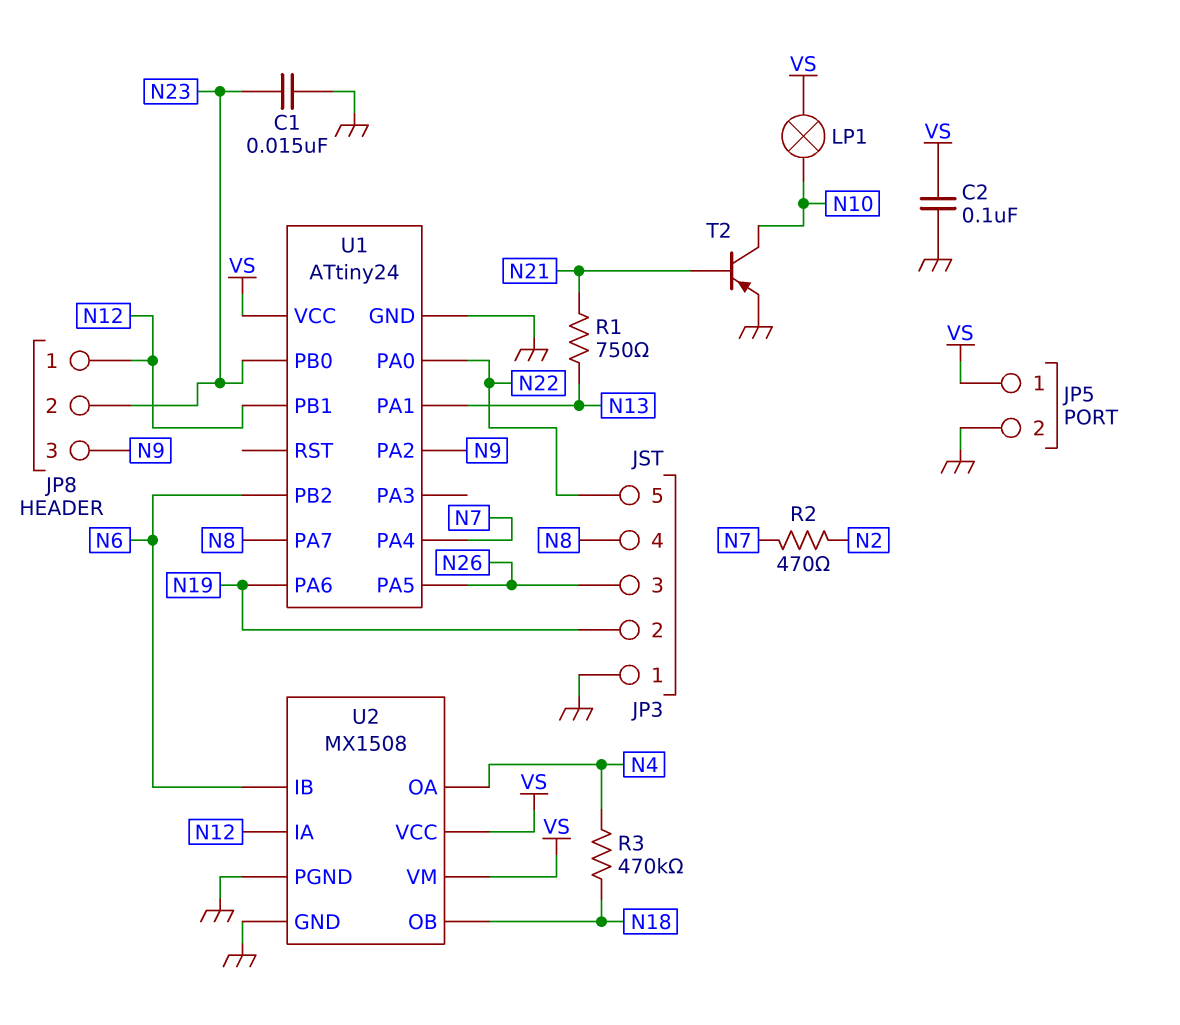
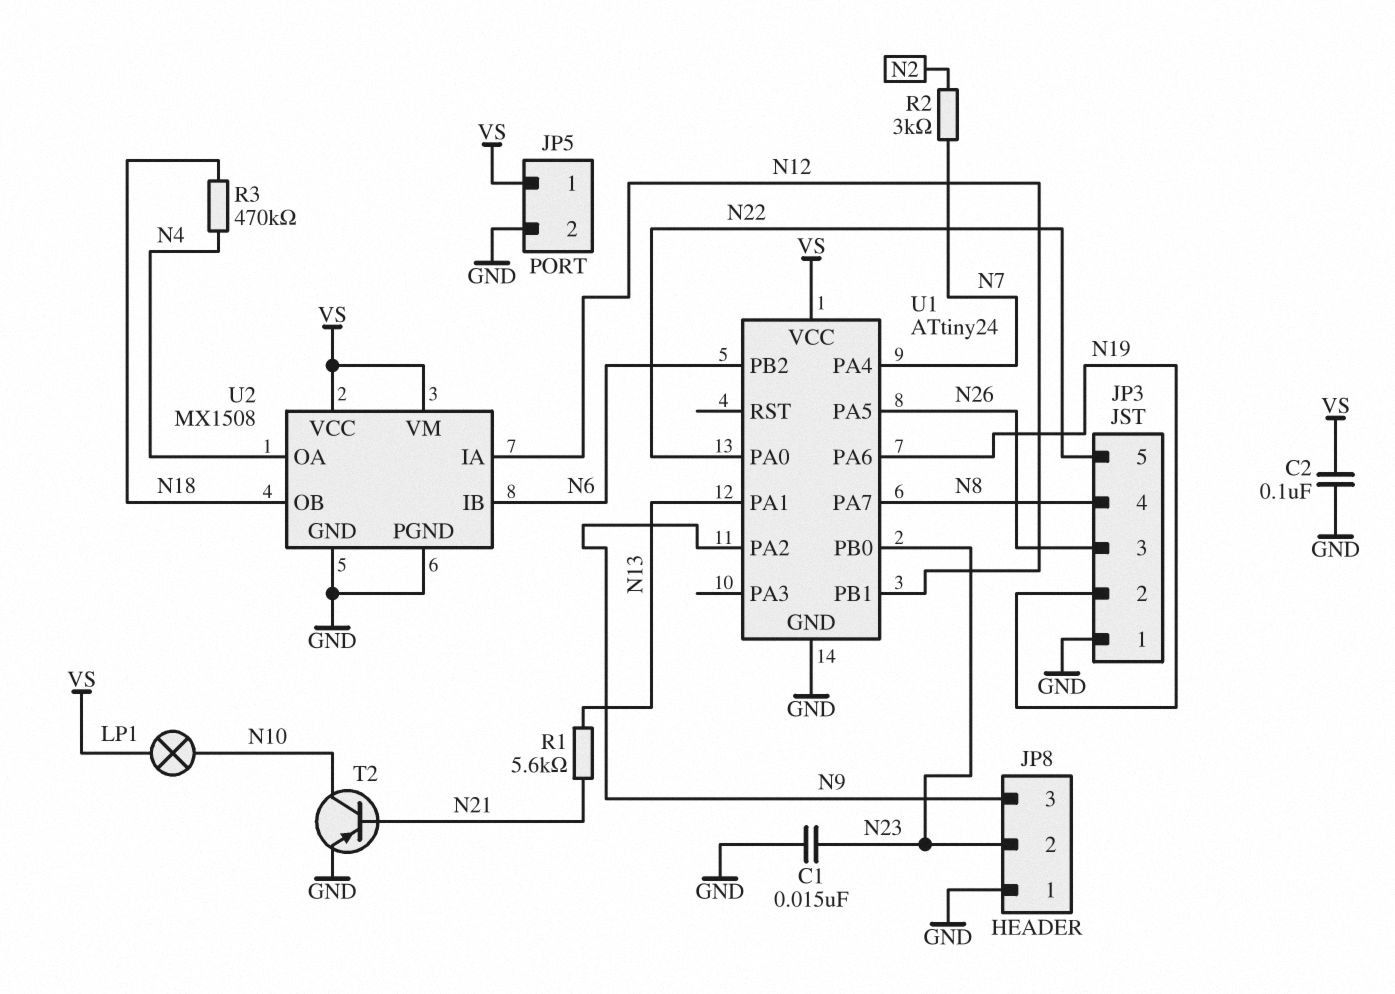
JP8 pin 1: N12 -> GND
R1: 750 (N13, N21) -> 5.6k (N13, N21)
R2: 470 (N2, N7) -> 3k (N2, N7)

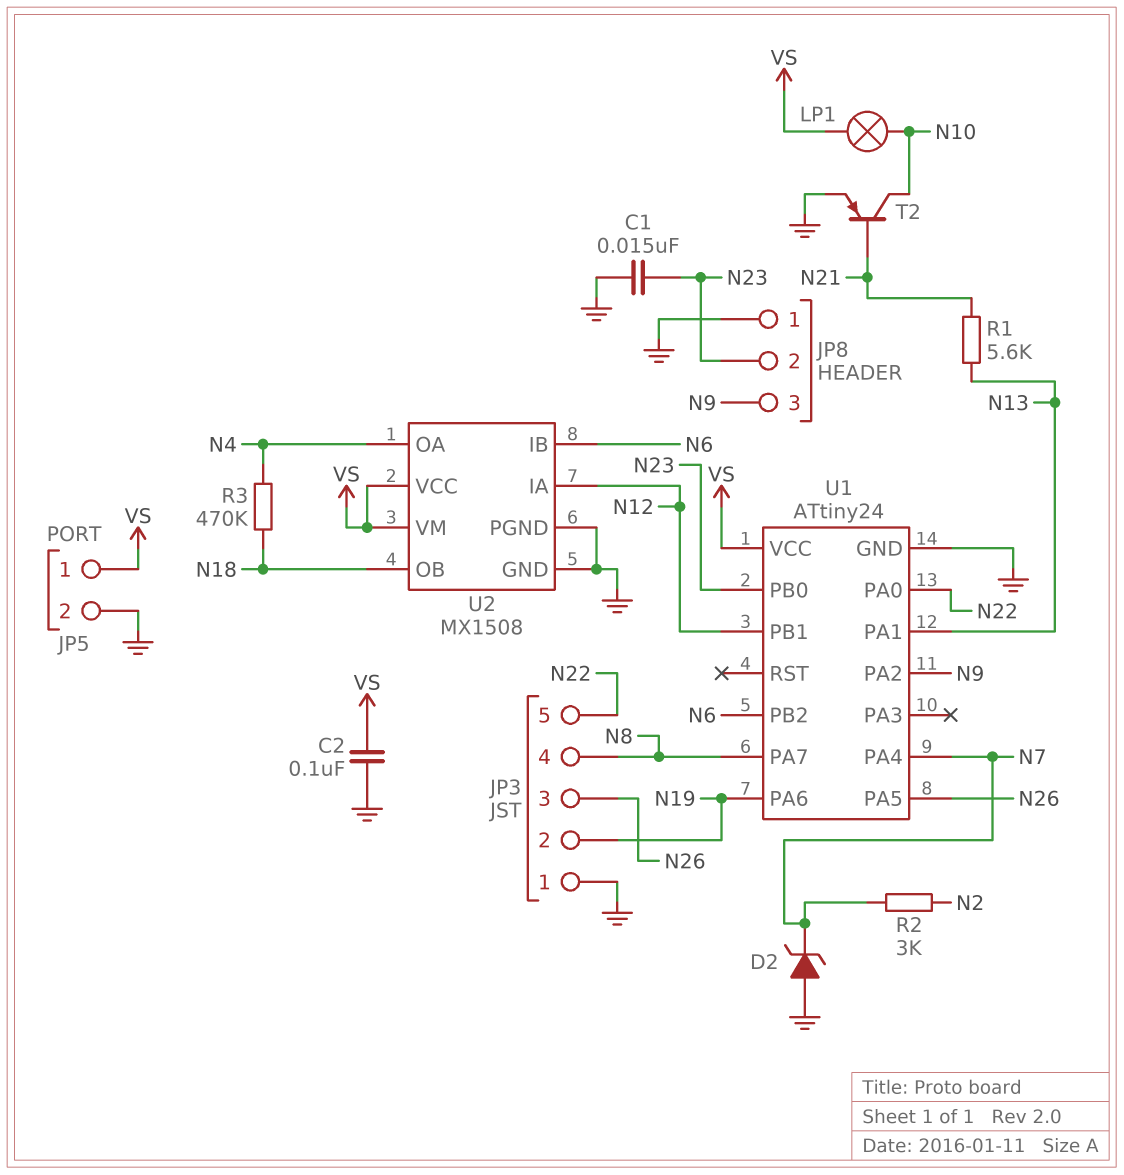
D2: none -> zener (A GND, K N7)

